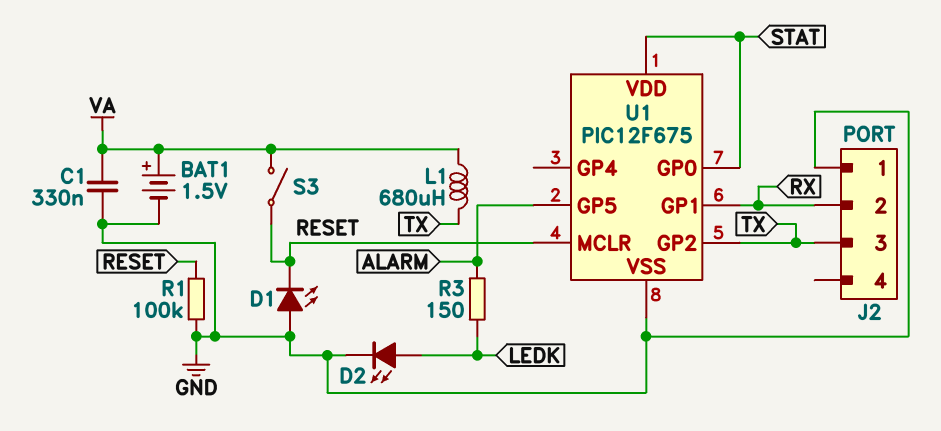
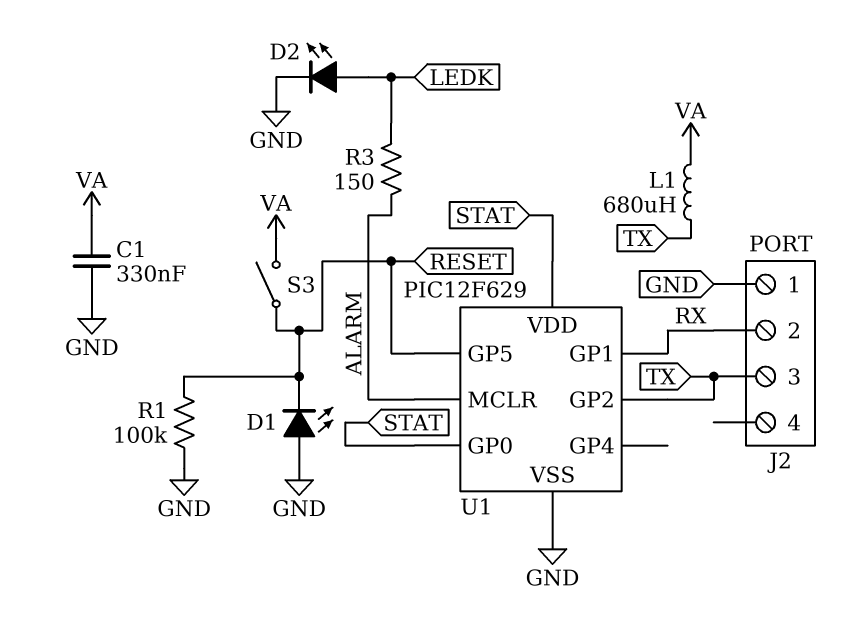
BAT1: 1.5V (plus VA, minus GND) -> none
U1: PIC12F675 -> PIC12F629
U1 pin GP5: ALARM -> RESET
U1 pin MCLR: RESET -> ALARM

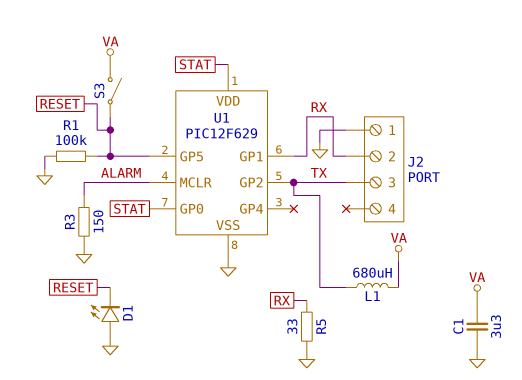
C1: 330nF (GND, VA) -> 3.3uF (GND, VA)
D2: LED (A LEDK, K GND) -> none
R3: 150 (ALARM, LEDK) -> 150 (ALARM, GND)
R5: none -> 33 (GND, RX)

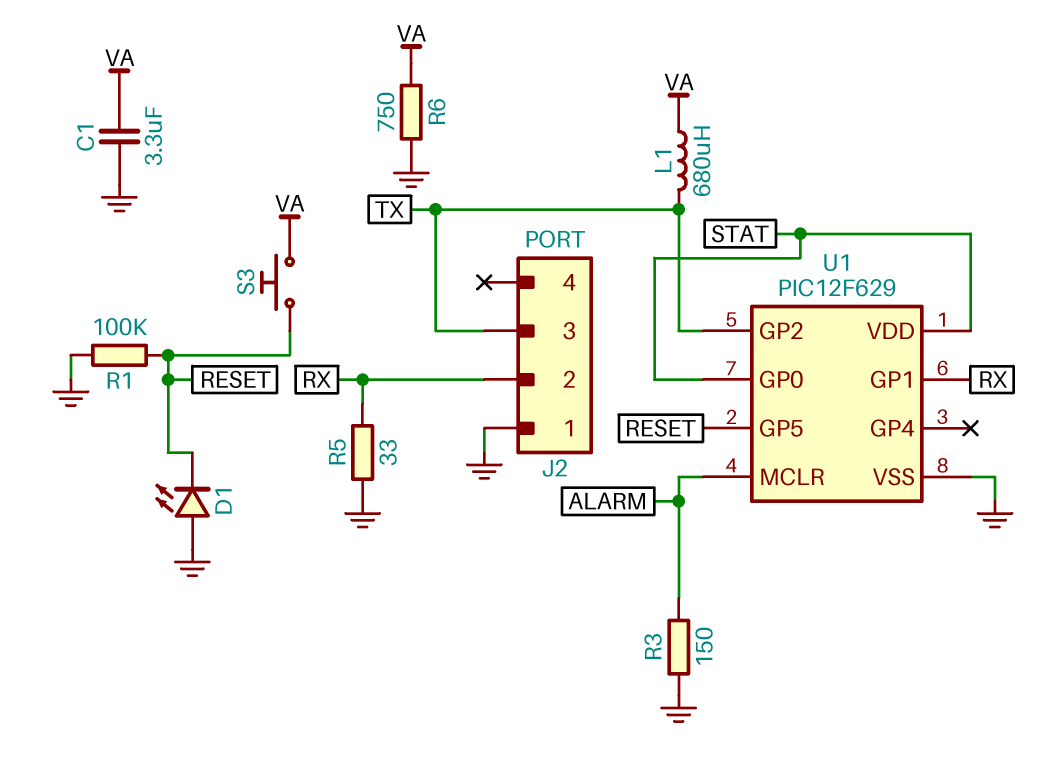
R6: none -> 750 (GND, VA)
S3: switch (RESET, VA) -> button (RESET, VA)

